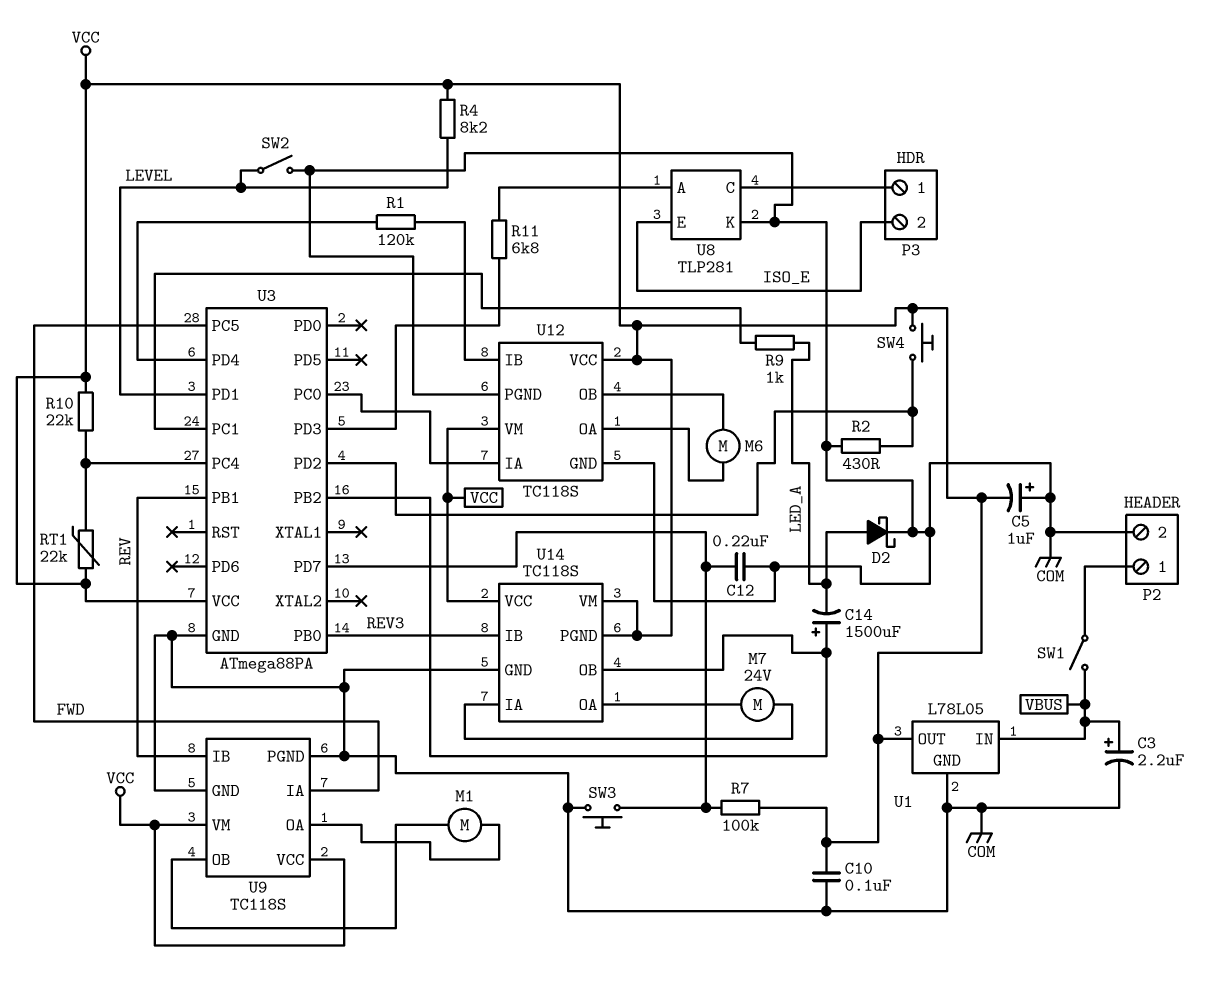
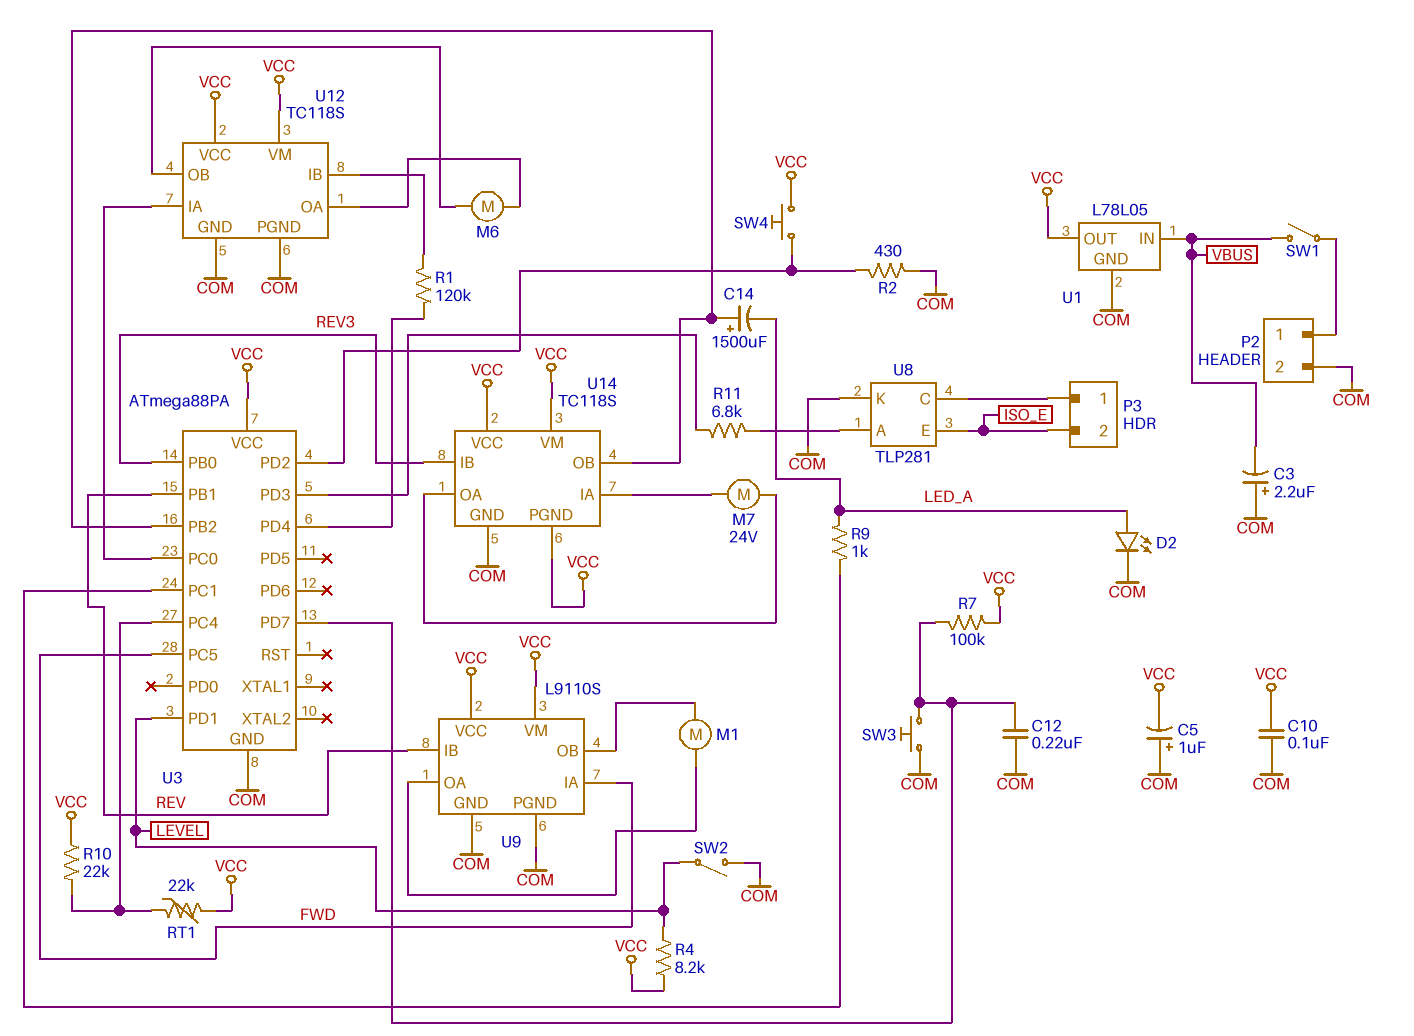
C3: 2.2uF (plus VBUS, minus COM) -> 2.2uF (plus COM, minus VBUS)
D2: schottky (A LED_A, K COM) -> LED (A LED_A, K COM)
U9: TC118S -> L9110S

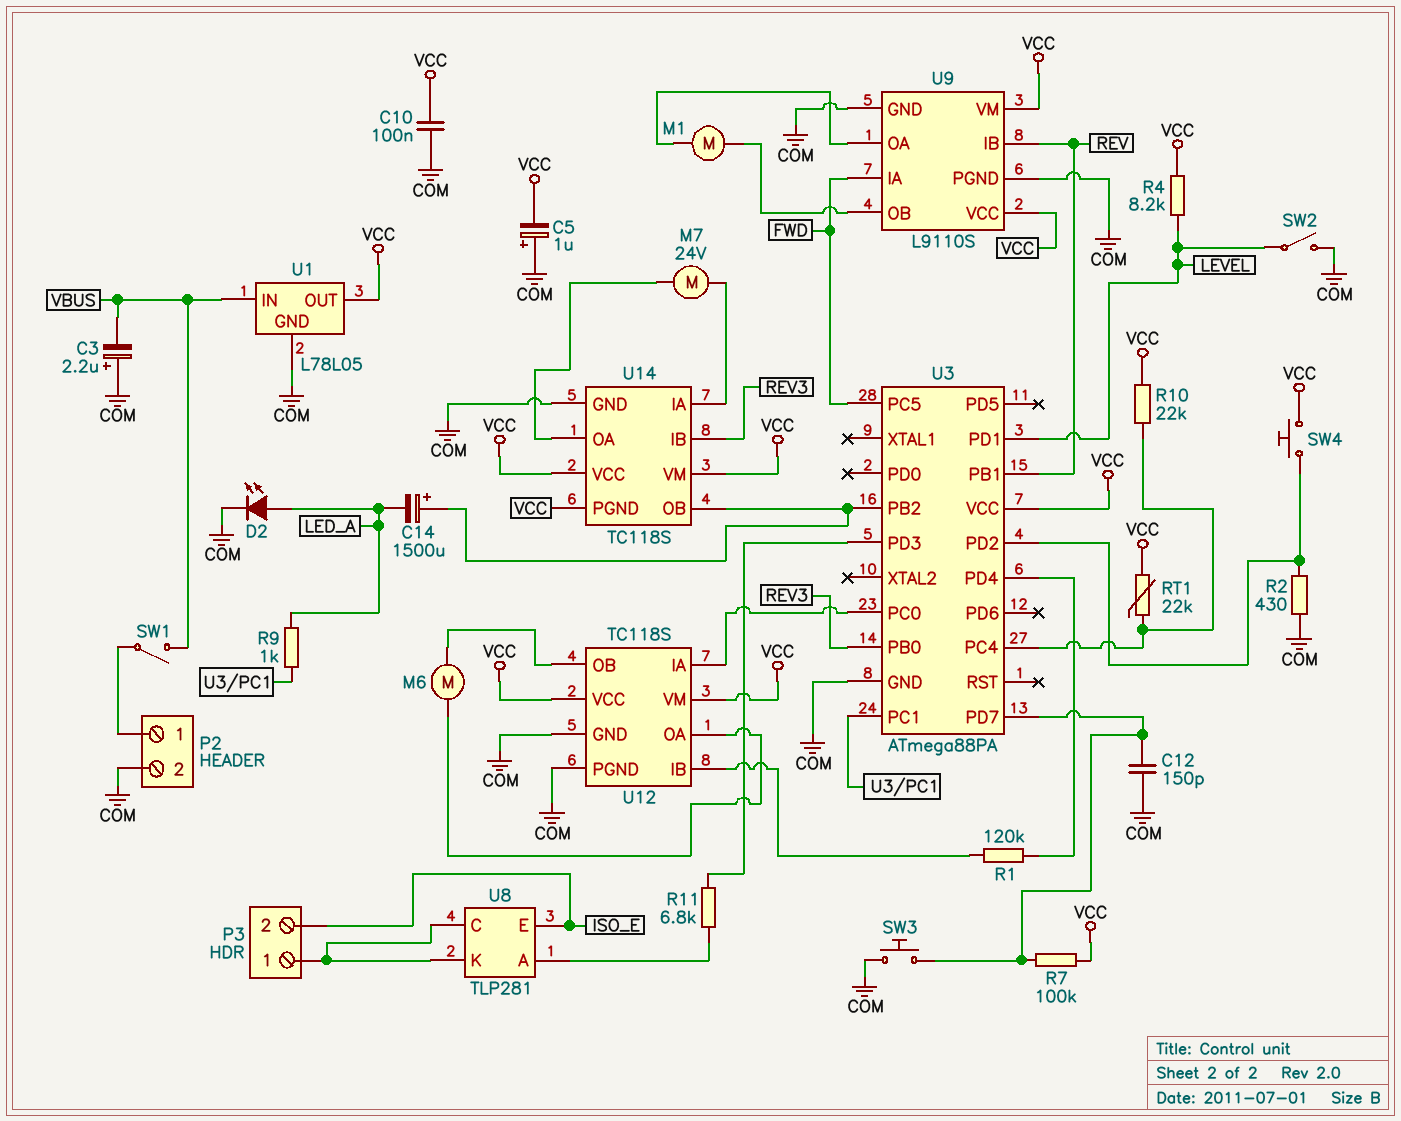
C12: 220nF (COM, U3/PD7) -> 150pF (COM, U3/PD7)
U8 pin K: COM -> P3/1

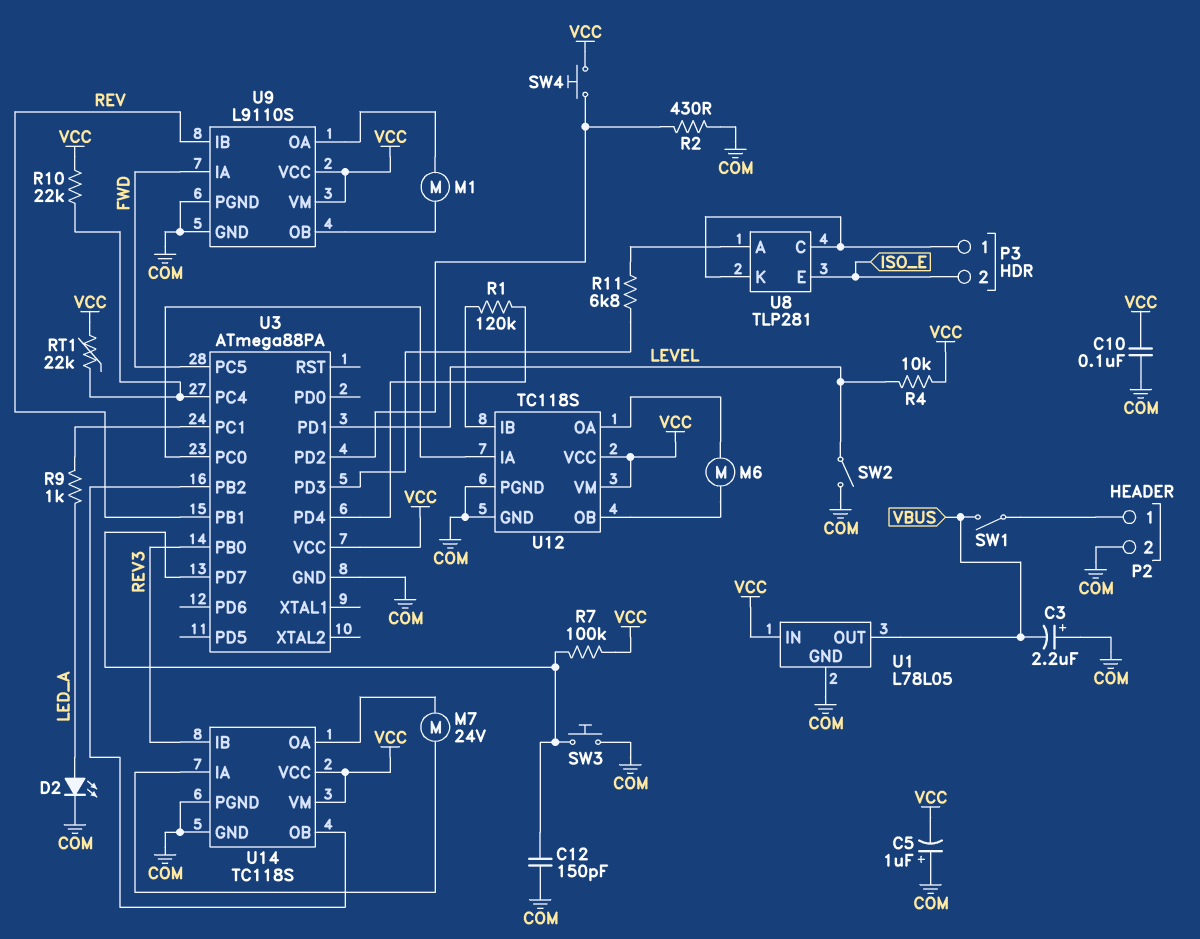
C14: 1500uF (plus U3/PB2, minus LED_A) -> none
R4: 8.2k (LEVEL, VCC) -> 10k (LEVEL, VCC)
U1 pin IN: VBUS -> VCC
U1 pin OUT: VCC -> VBUS
U14 pin PGND: VCC -> COM

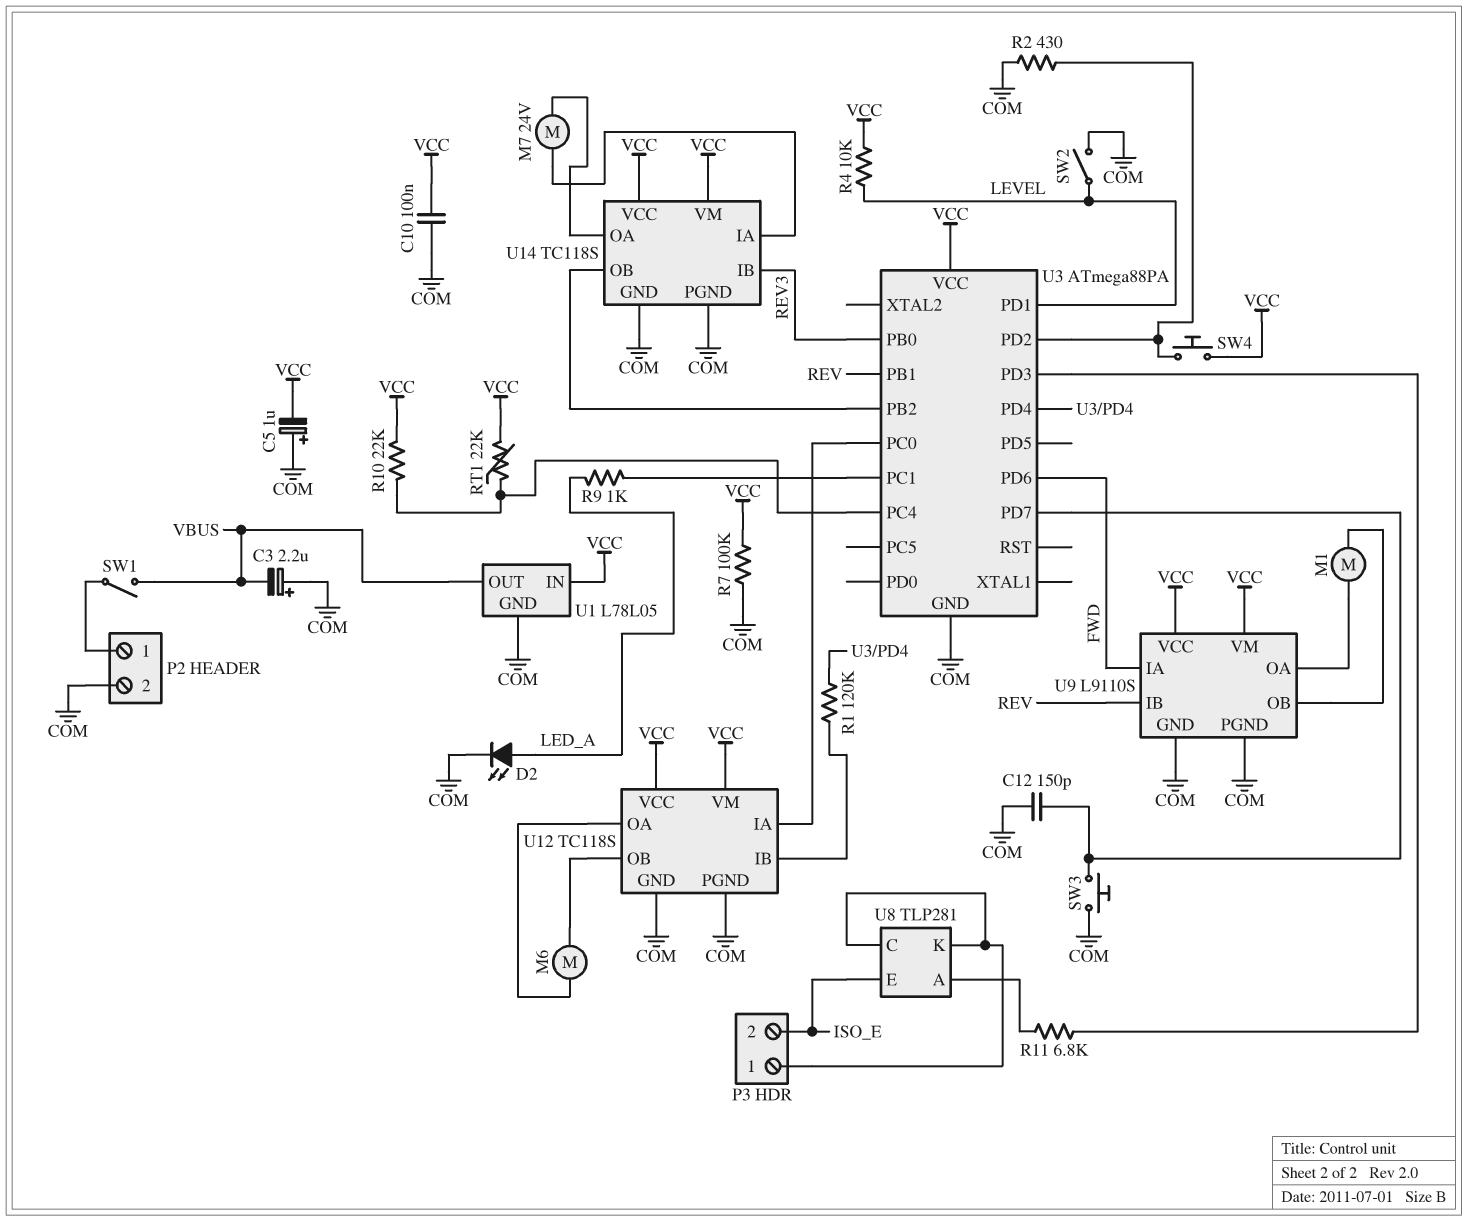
R7: 100k (U3/PD7, VCC) -> 100k (COM, VCC)
U3 pin PC5: FWD -> none
U3 pin PD6: none -> FWD

